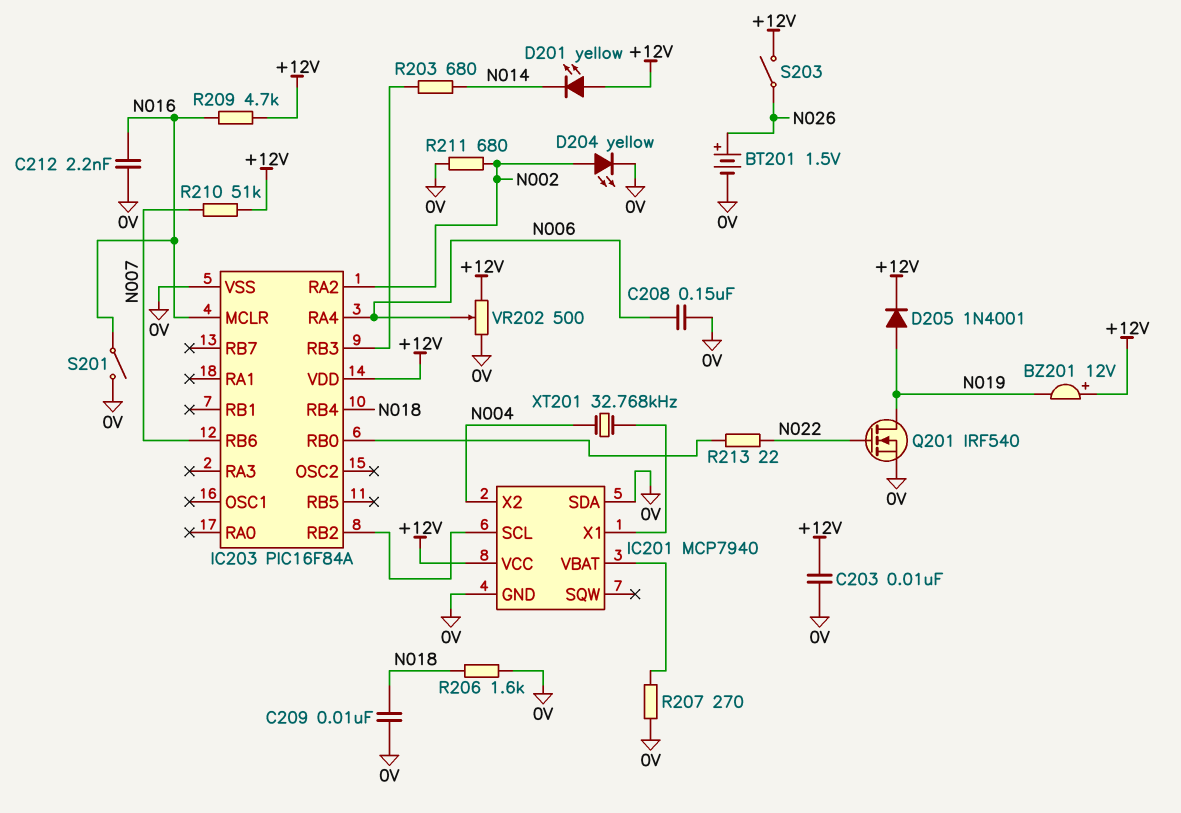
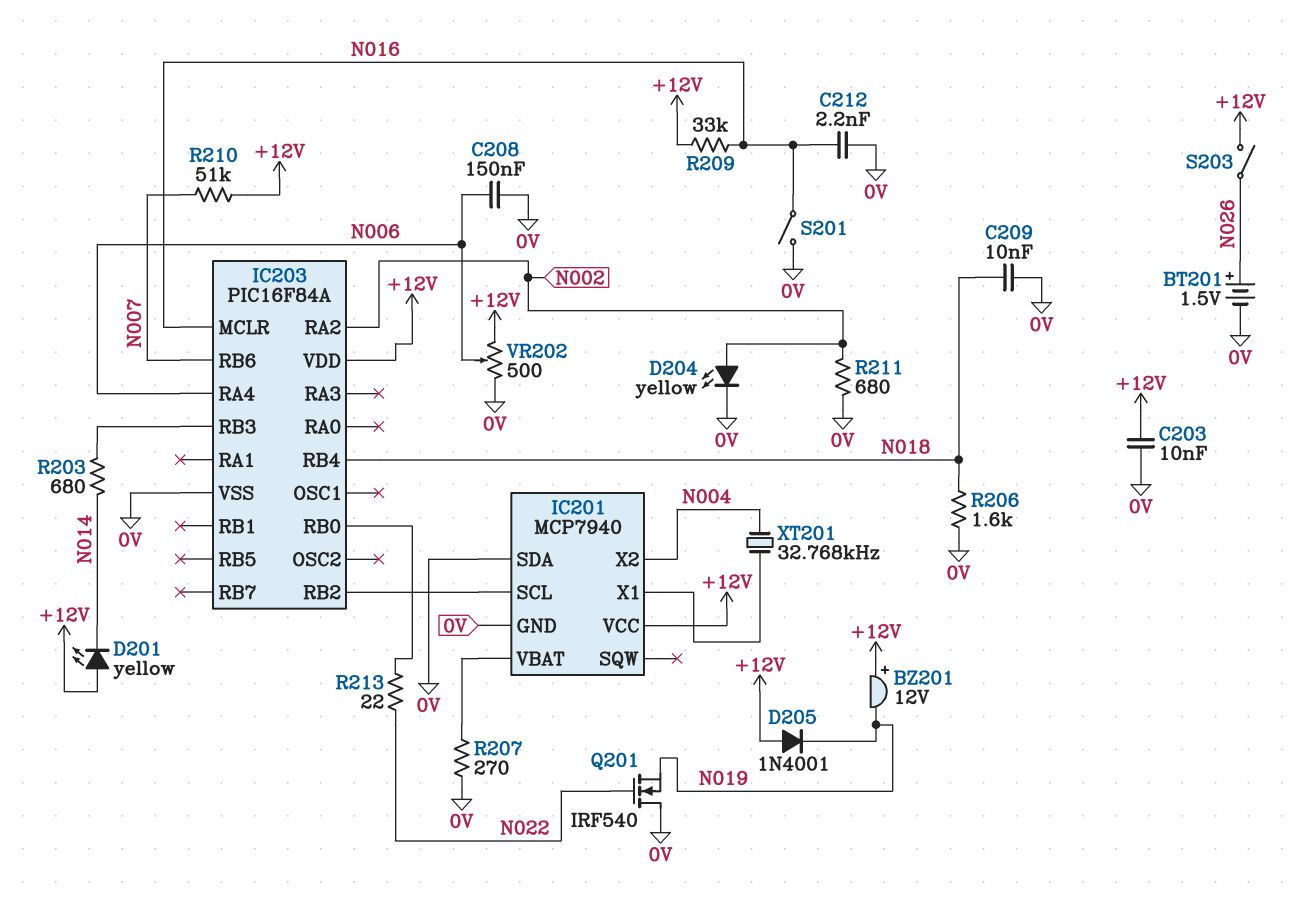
D205: diode 1N4001 (A N019, K +12V) -> diode 1N4001 (A +12V, K N019)
Q201: NMOS IRF540 (G N022, D N019, S 0V) -> NMOS IRF540 (G N022, D 0V, S N019)
R209: 4.7k (+12V, N016) -> 33k (+12V, N016)

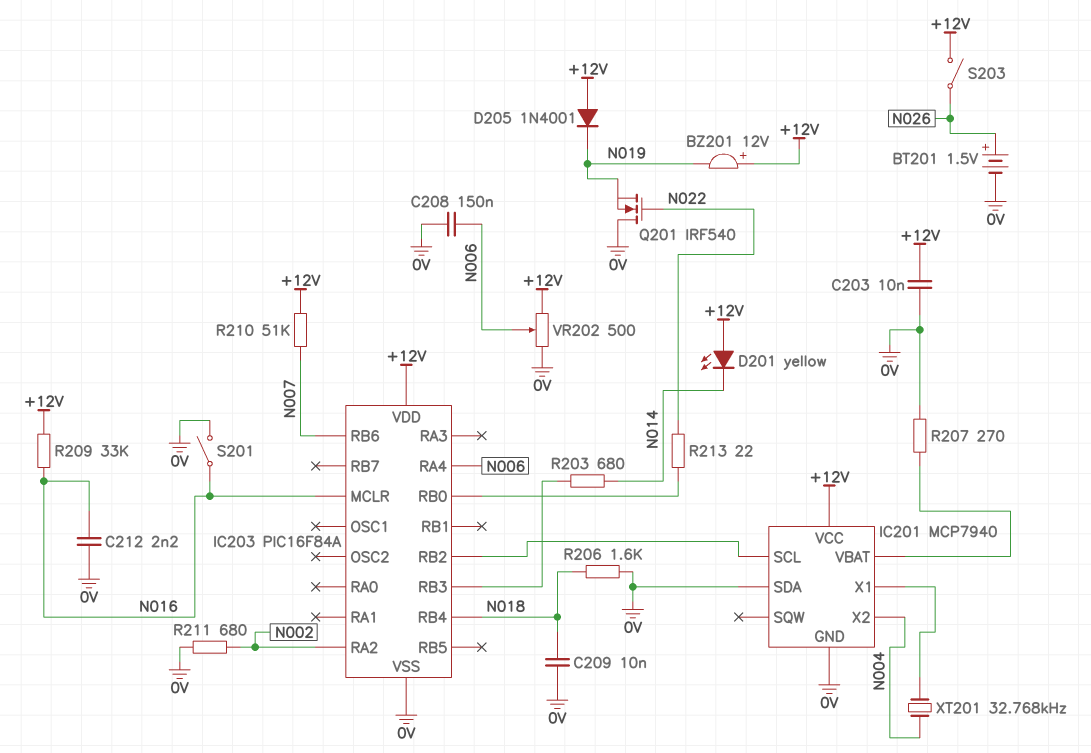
D204: LED yellow (A N002, K 0V) -> none

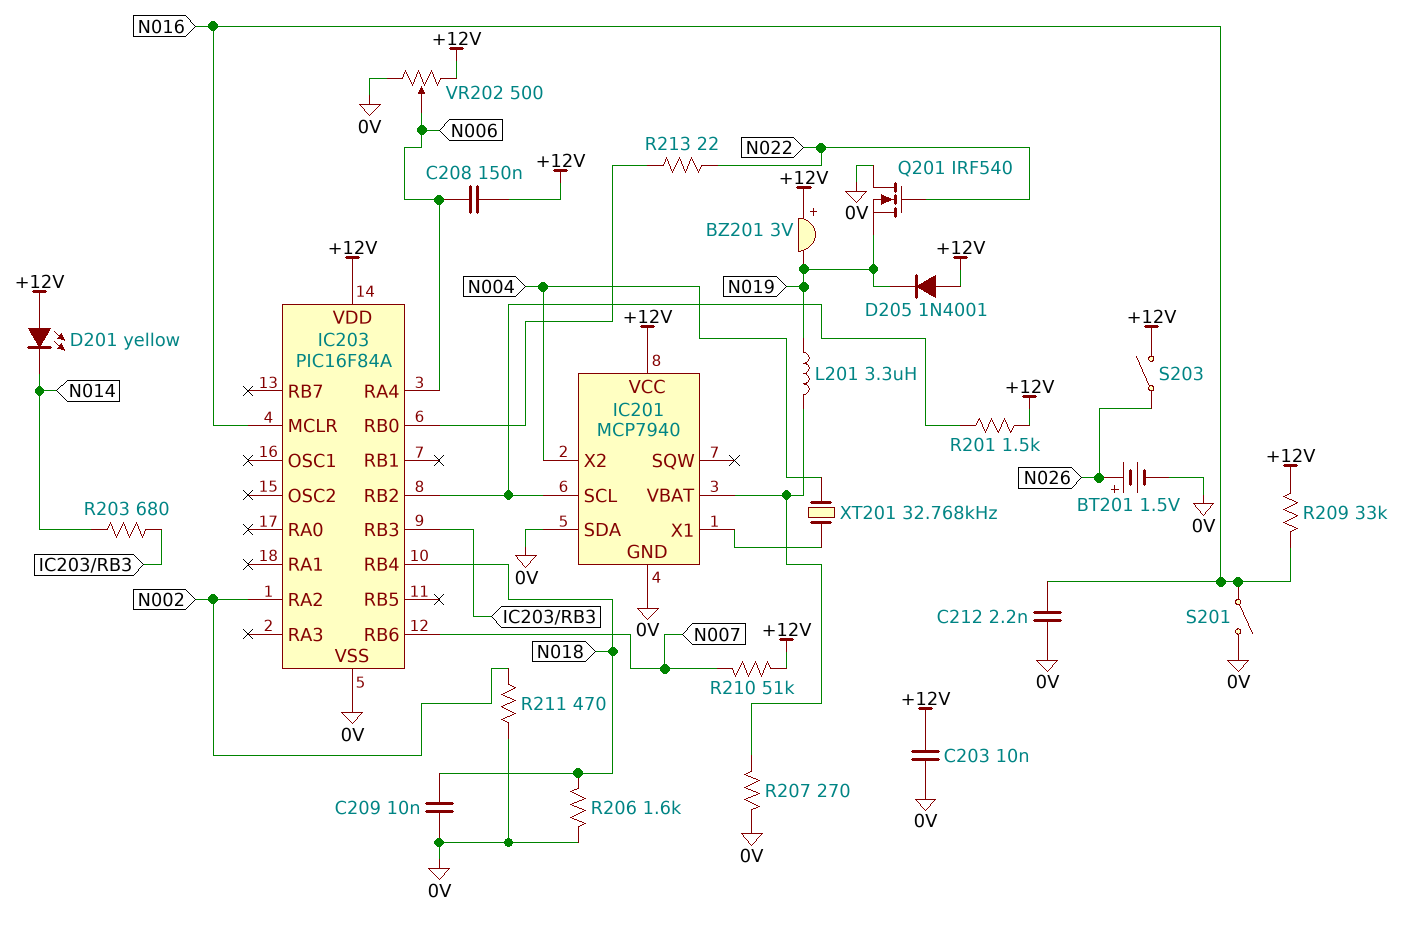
BZ201: buzzer 12V (plus +12V, minus N019) -> buzzer 3V (plus +12V, minus N019)
C208: 150nF (0V, N006) -> 150nF (+12V, N006)
L201: none -> 3.3uH (IC201/VBAT, N019)
R201: none -> 1.5k (+12V, IC201/SCL)
R211: 680 (0V, N002) -> 470 (0V, N002)

